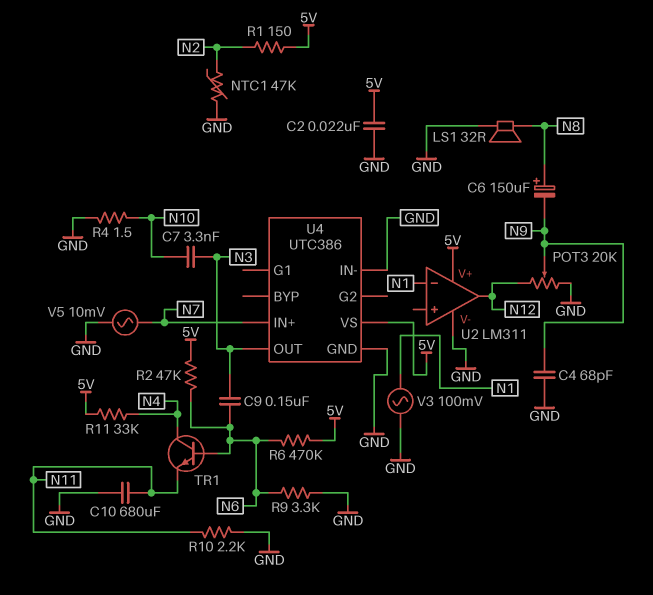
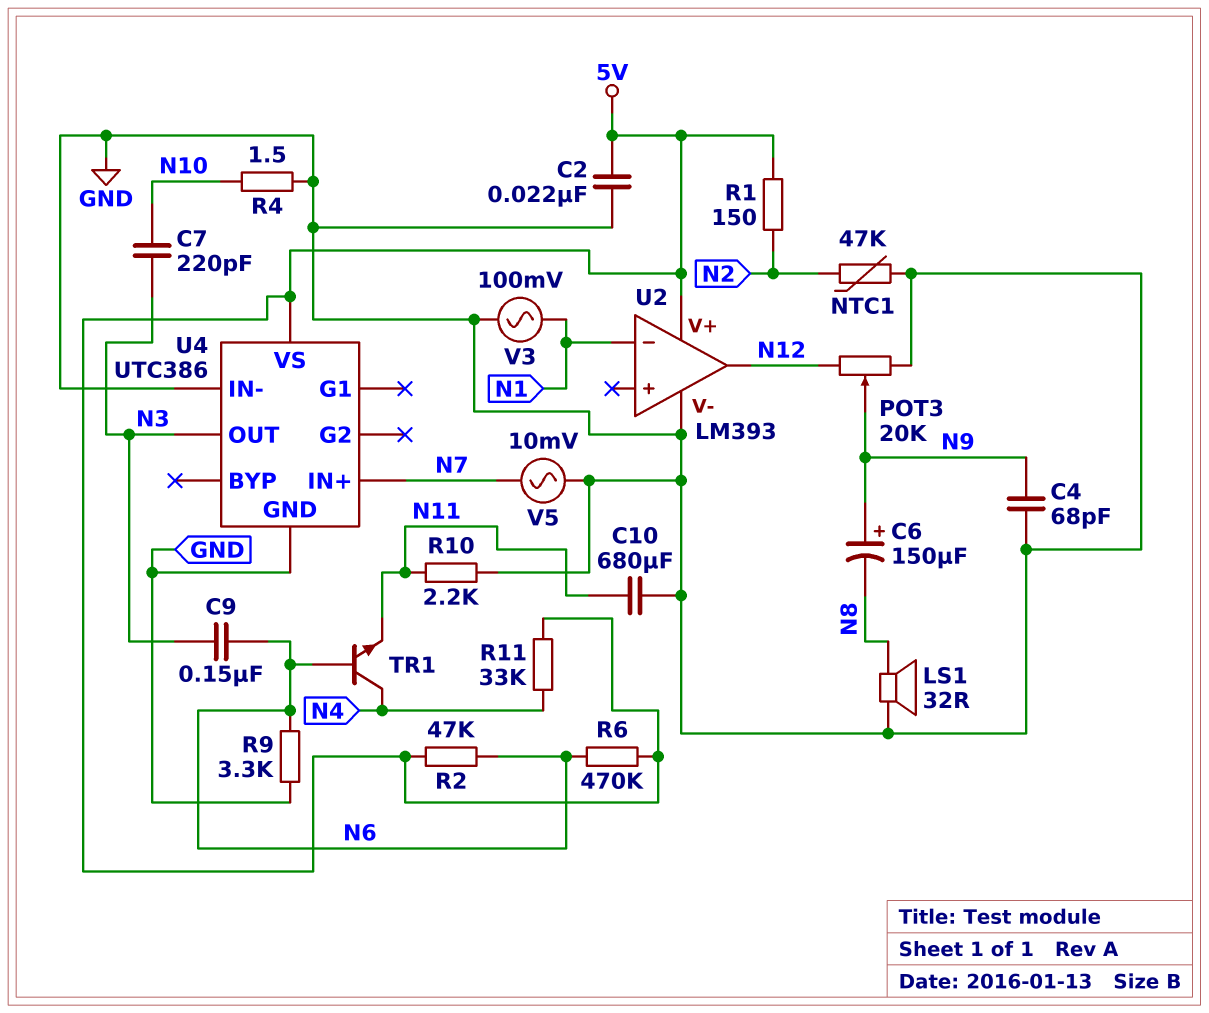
C6: 150uF (plus N8, minus N9) -> 150uF (plus N9, minus N8)
C7: 3.3nF (N3, N10) -> 220pF (N3, N10)
U2: LM311 -> LM393

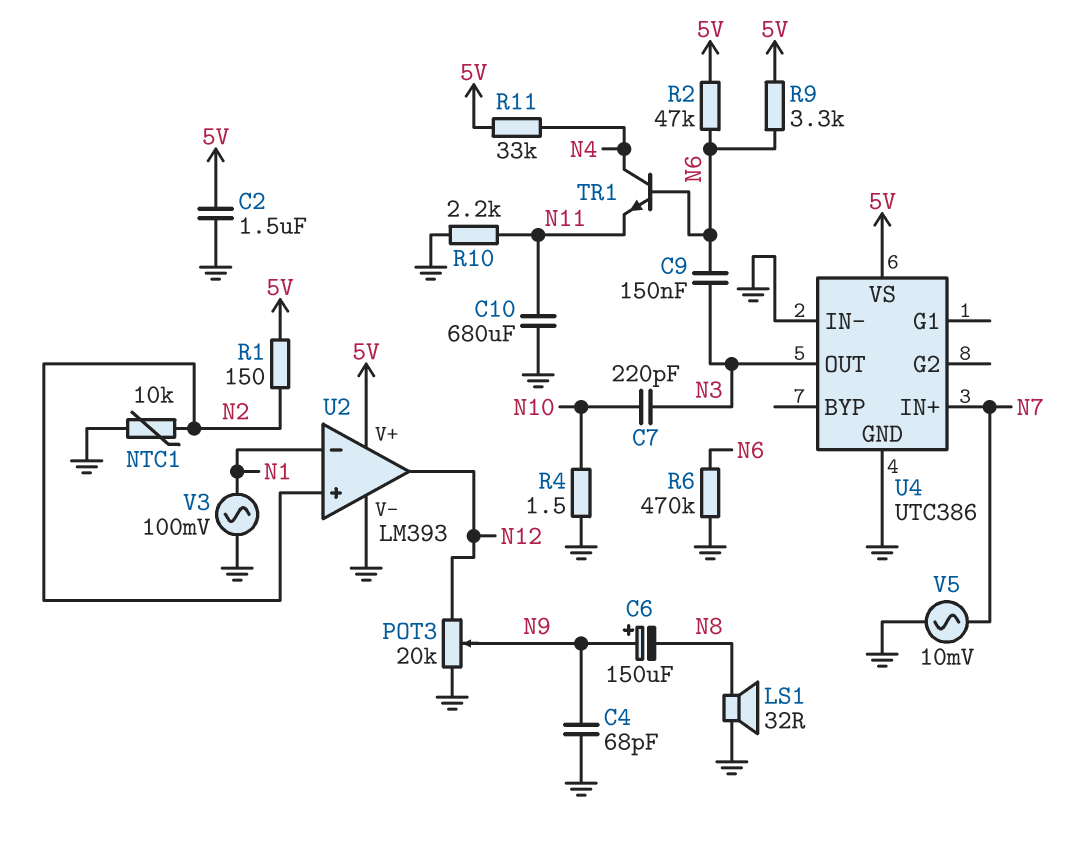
C2: 22nF (5V, GND) -> 1.5uF (5V, GND)
NTC1: 47k (GND, N2) -> 10k (GND, N2)
R6: 470k (5V, N6) -> 470k (GND, N6)
R9: 3.3k (GND, N6) -> 3.3k (5V, N6)
U2 pin in+: none -> N2

